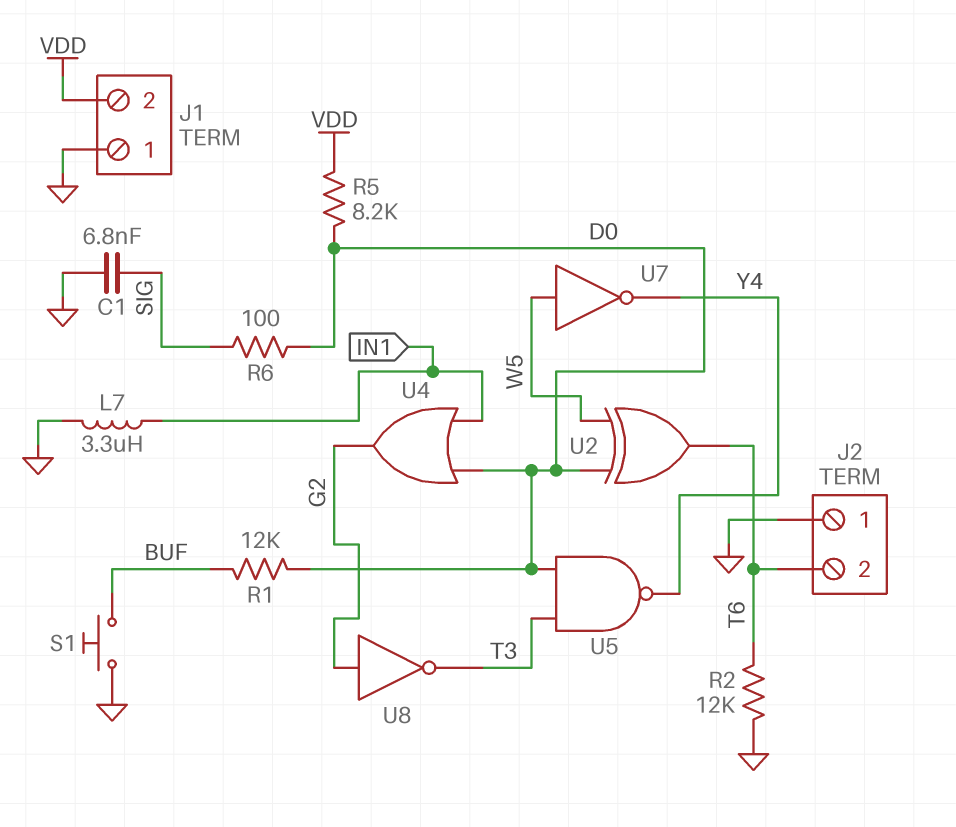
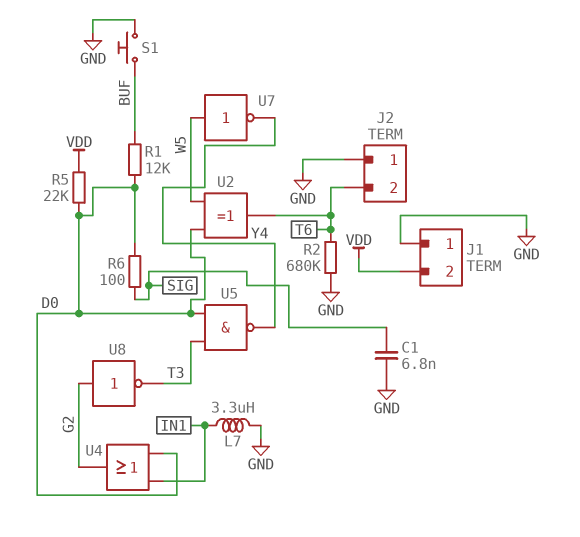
R2: 12k (GND, T6) -> 680k (GND, T6)
R5: 8.2k (D0, VDD) -> 22k (D0, VDD)

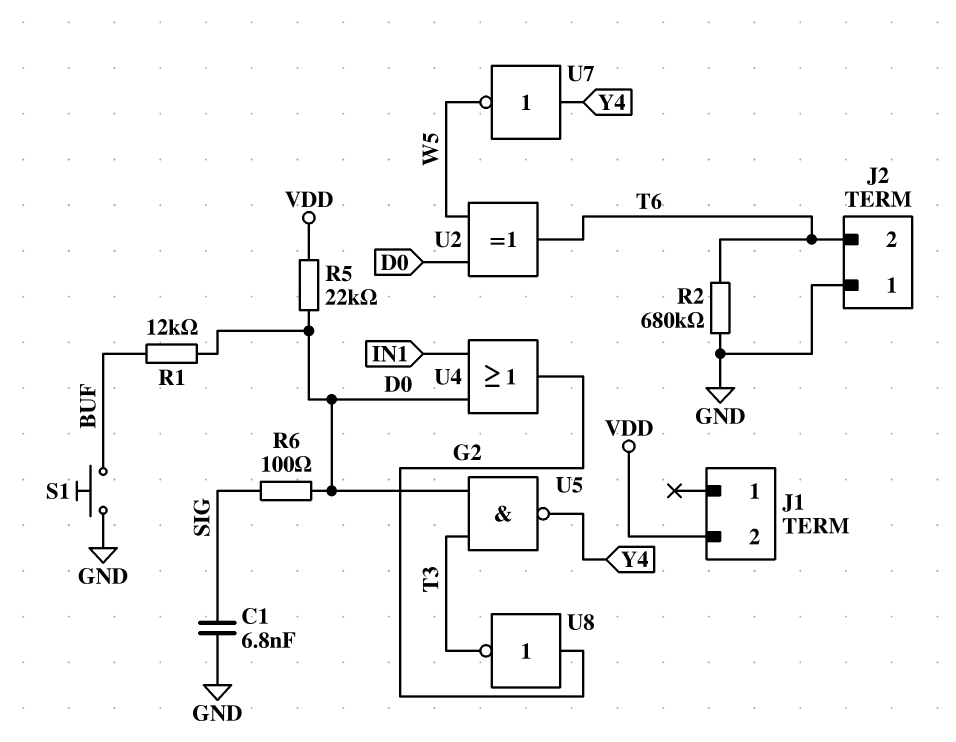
J1 pin 1: GND -> none
L7: 3.3uH (GND, IN1) -> none
U7: NOT (in W5, out Y4) -> NOT (in Y4, out W5)

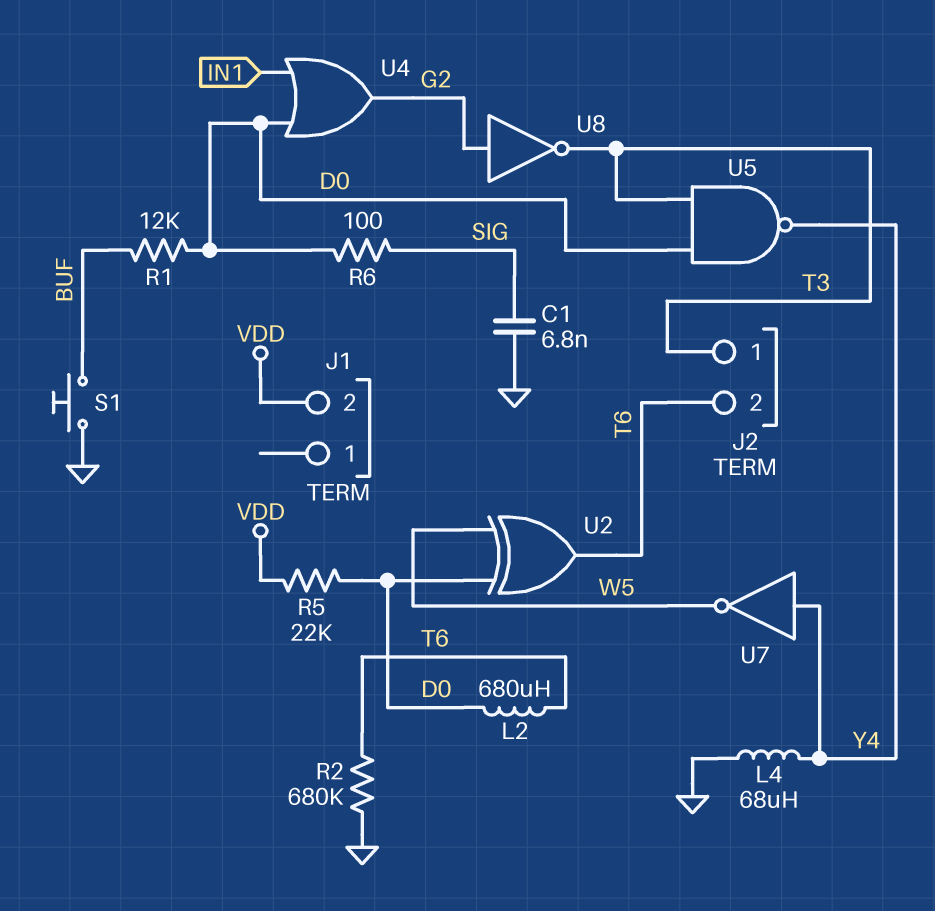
J2 pin 1: GND -> T3
L2: none -> 680uH (D0, T6)
L4: none -> 68uH (GND, Y4)

